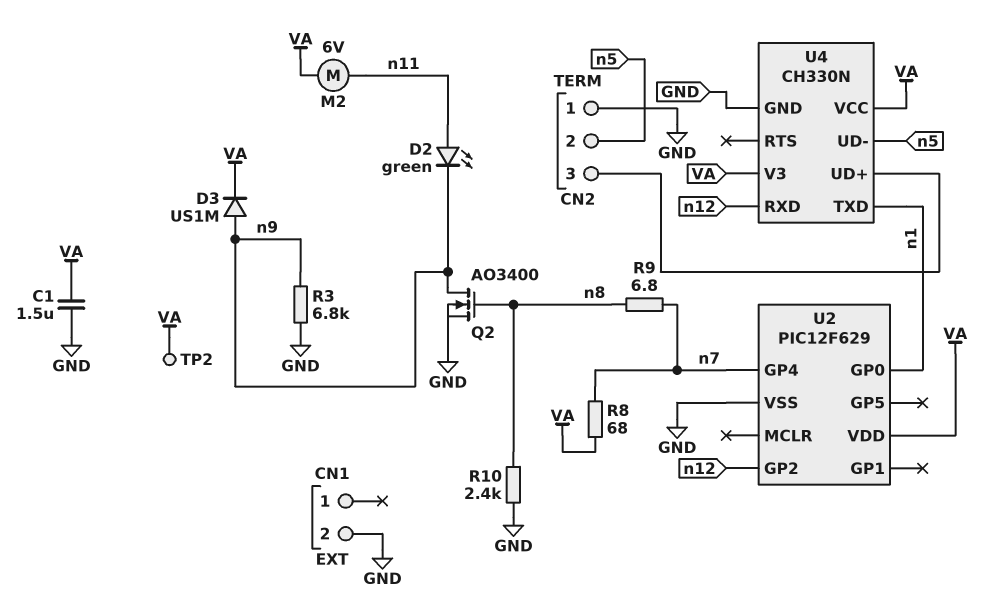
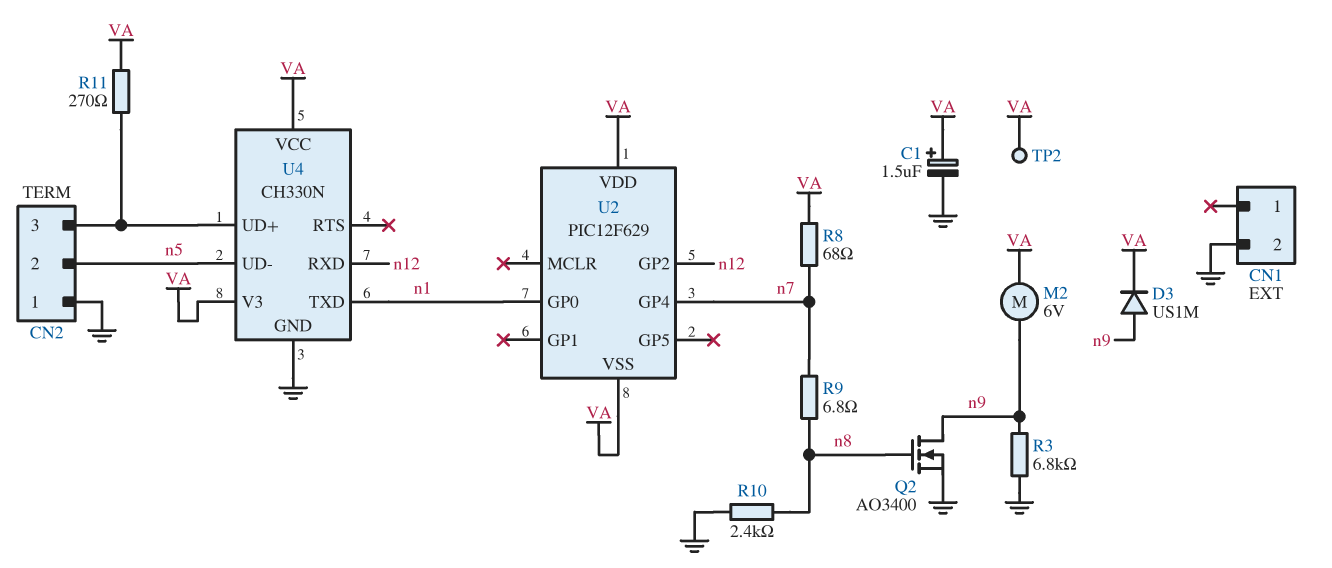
C1: 1.5uF (GND, VA) -> 1.5uF (plus VA, minus GND)
D2: LED green (A n11, K n9) -> none
M2: motor 6V (VA, n11) -> motor 6V (VA, n9)
R11: none -> 270 (CN2/3, VA)
U2 pin VSS: GND -> VA

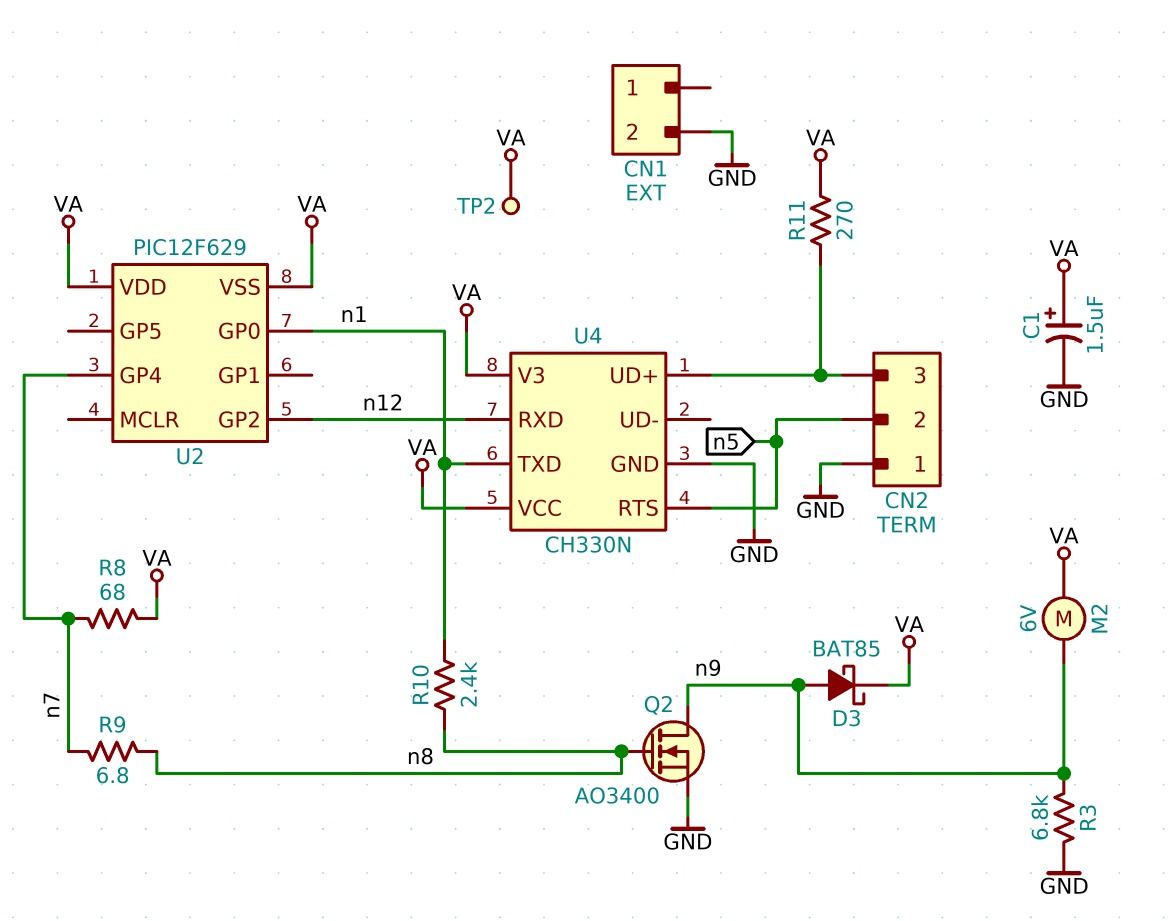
D3: diode US1M (A n9, K VA) -> schottky BAT85 (A n9, K VA)
R10: 2.4k (GND, n8) -> 2.4k (n1, n8)
U4 pin RTS: none -> n5
U4 pin UD-: n5 -> none

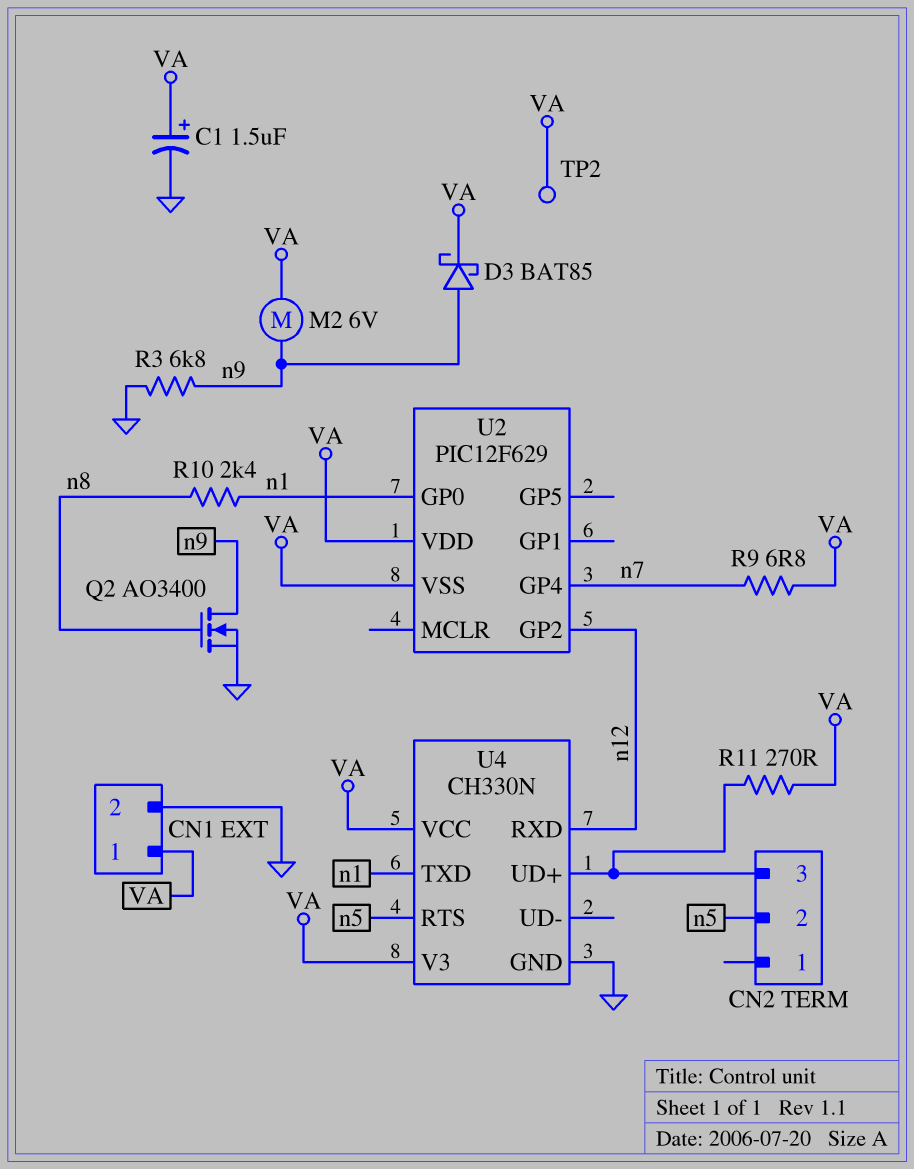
CN1 pin 1: none -> VA
CN2 pin 1: GND -> none
R8: 68 (VA, n7) -> none
R9: 6.8 (n7, n8) -> 6.8 (VA, n7)

